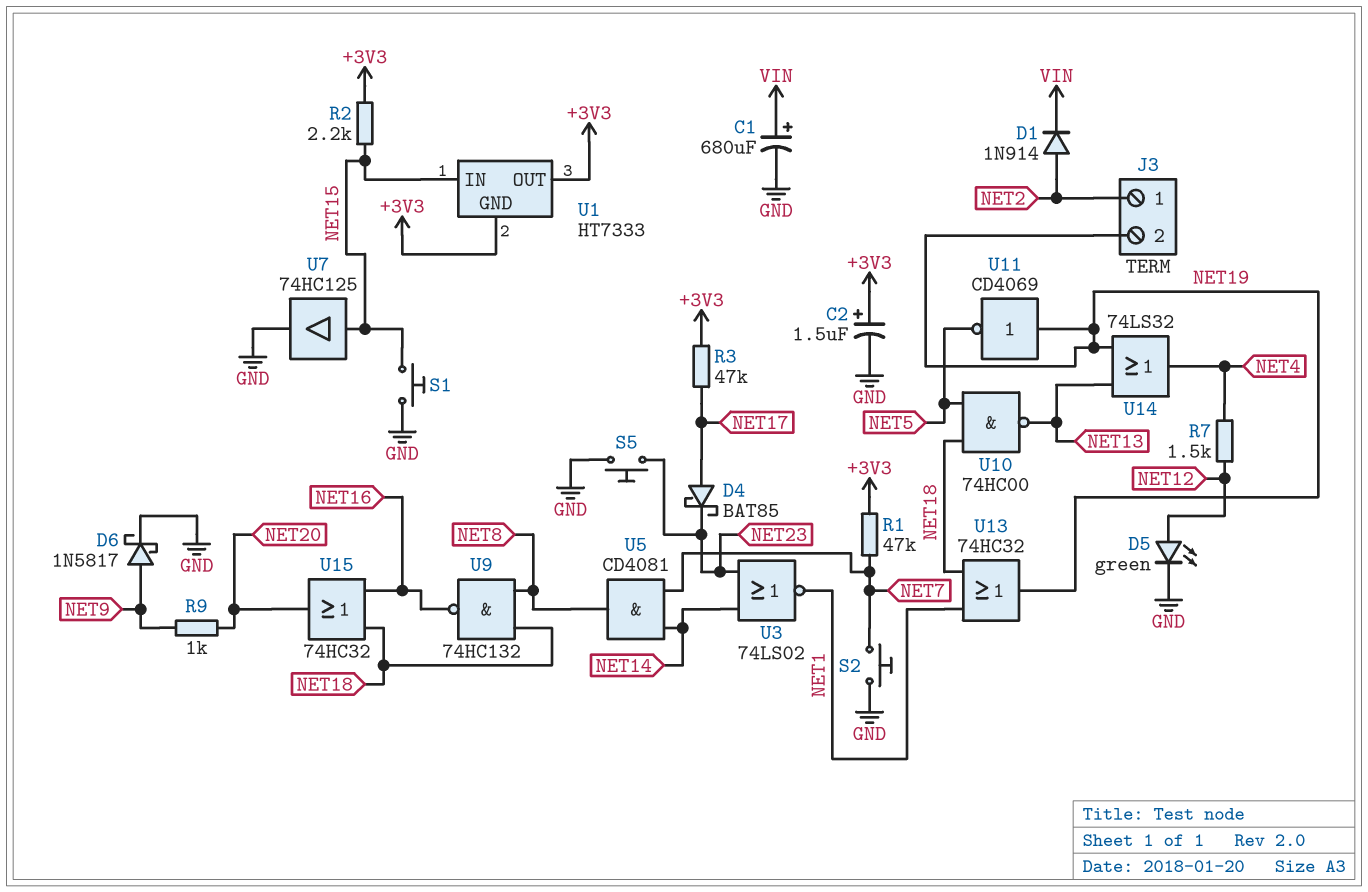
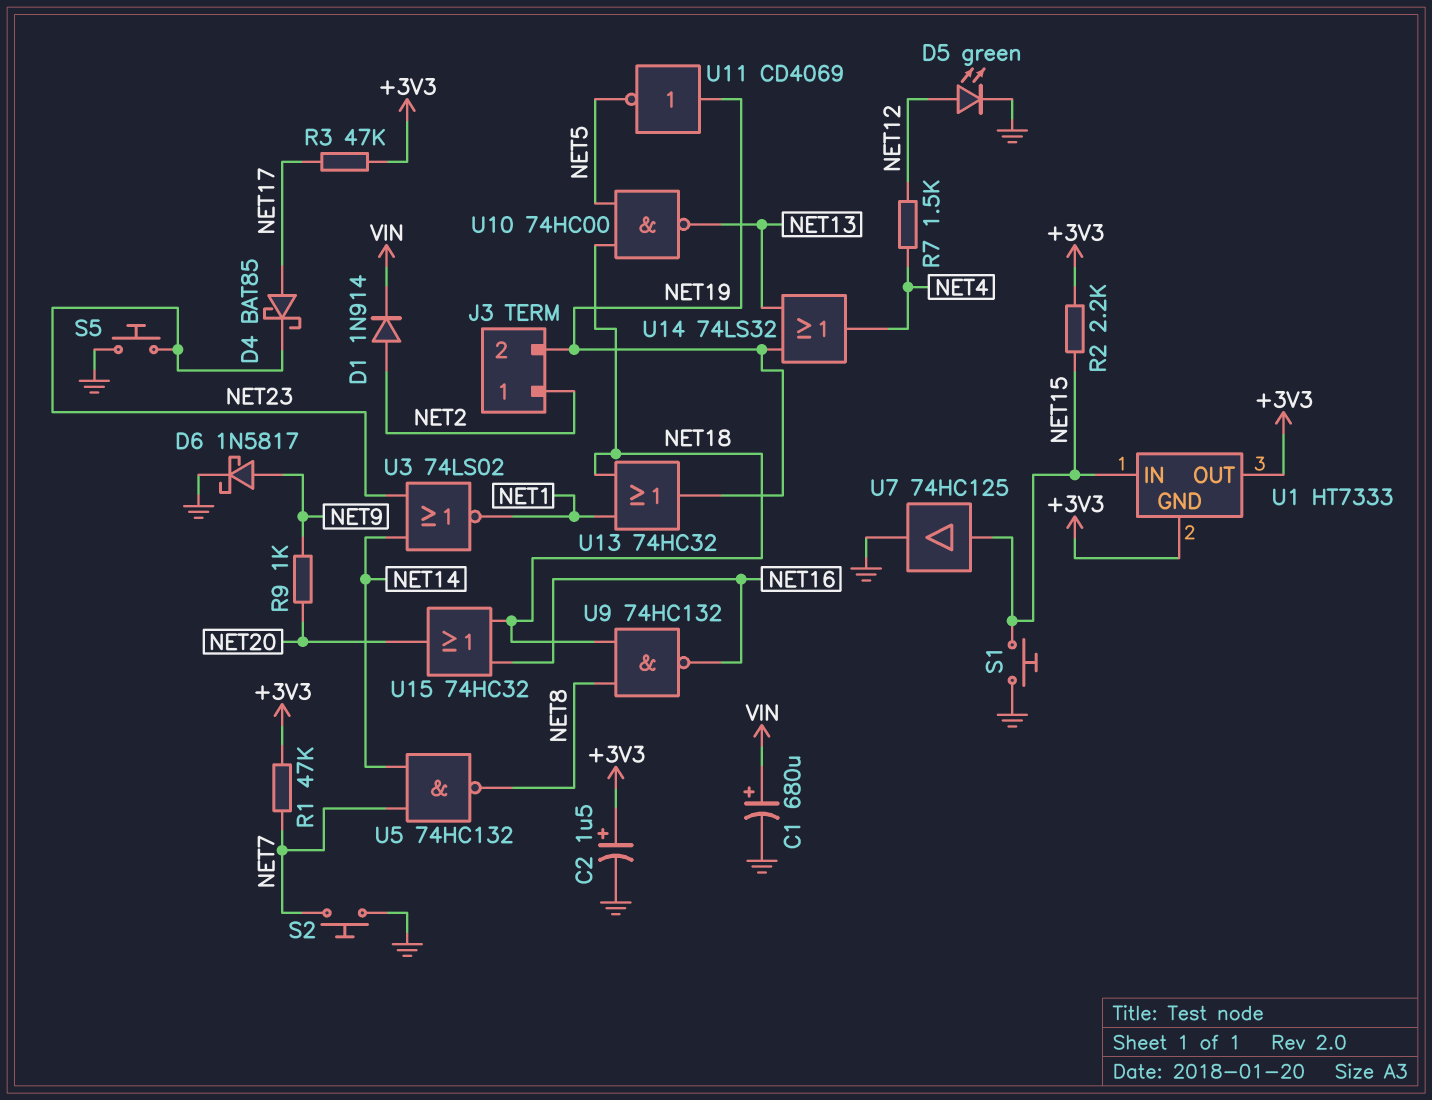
U5: AND CD4081 (in NET7, in NET14, out NET8) -> NAND 74HC132 (in NET7, in NET14, out NET8)

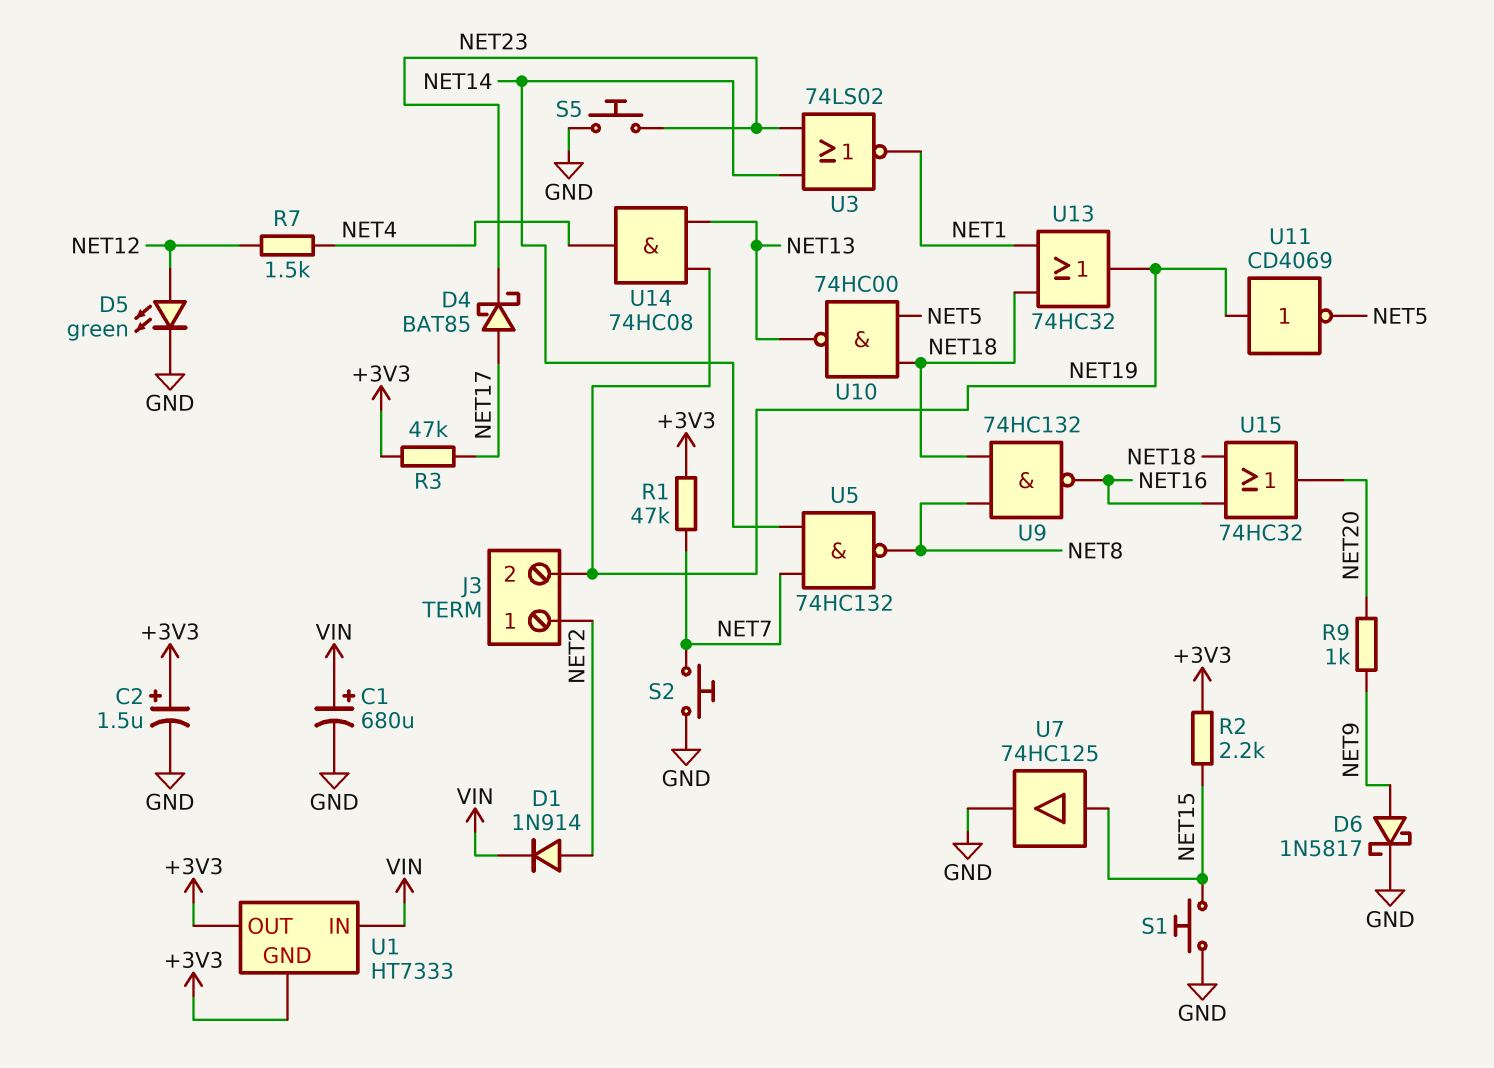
U1 pin IN: NET15 -> VIN
U14: OR 74LS32 (in NET13, in NET19, out NET4) -> AND 74HC08 (in NET13, in NET19, out NET4)

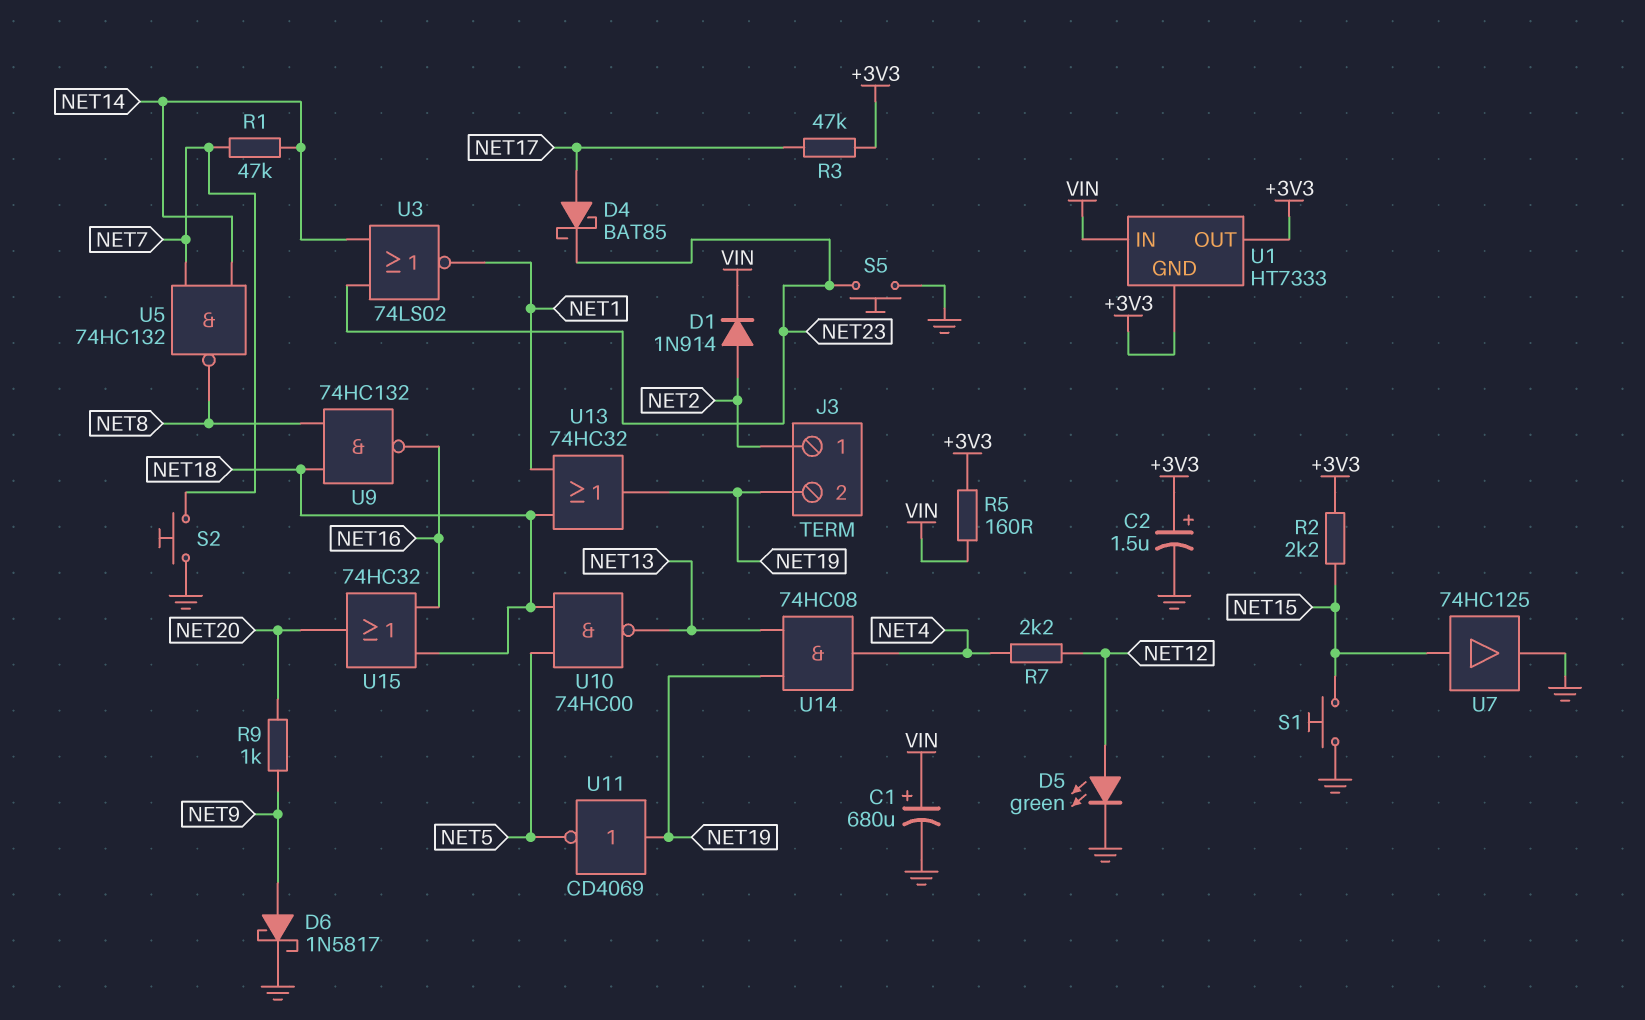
R1: 47k (+3V3, NET7) -> 47k (NET7, NET14)
R5: none -> 160 (+3V3, VIN)
R7: 1.5k (NET4, NET12) -> 2.2k (NET4, NET12)

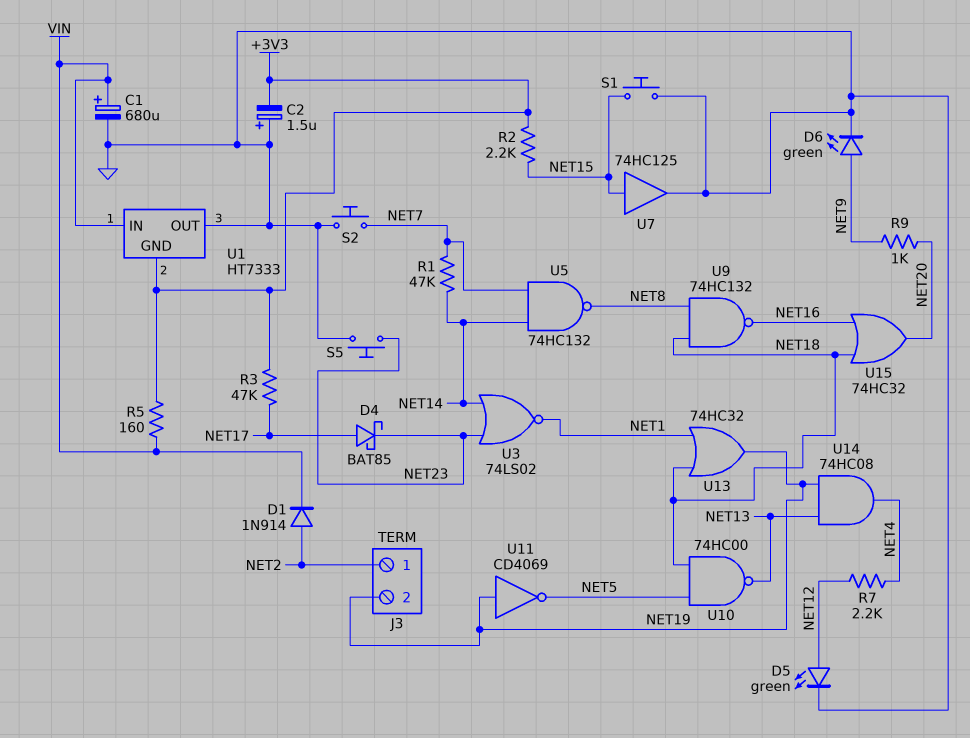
C2: 1.5uF (plus +3V3, minus GND) -> 1.5uF (plus GND, minus +3V3)
D6: schottky 1N5817 (A NET9, K GND) -> LED green (A NET9, K GND)
U1 pin OUT: +3V3 -> GND

